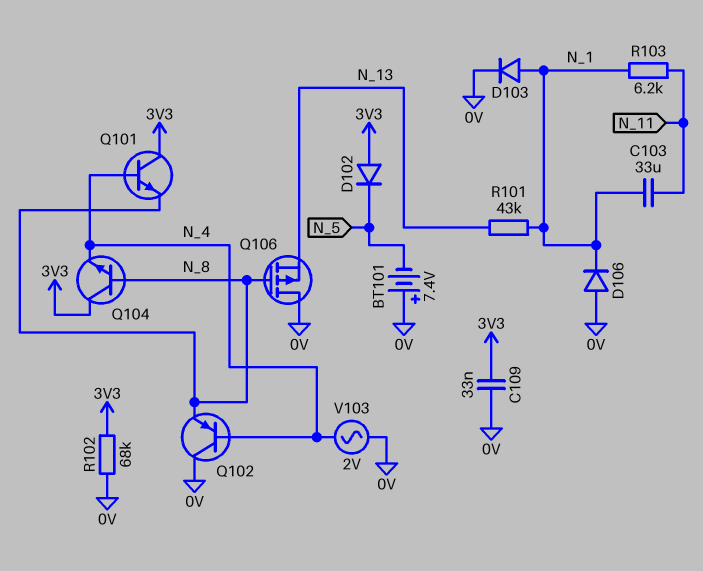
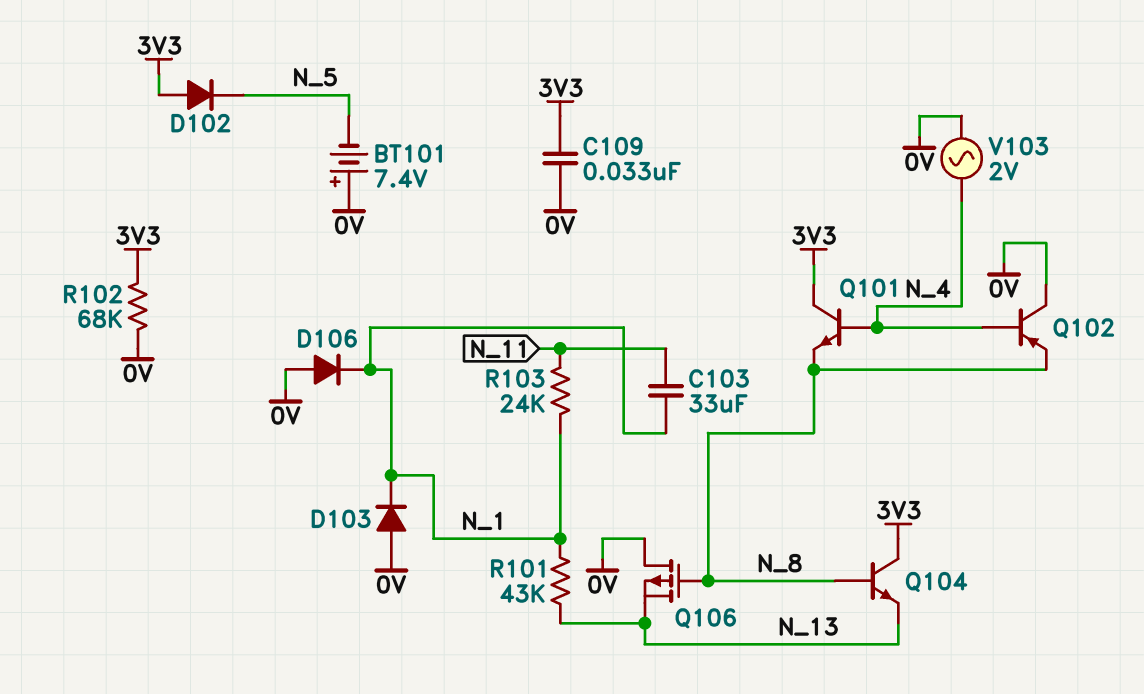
D103: diode (A N_1, K 0V) -> diode (A 0V, K N_1)
Q104: NPN (B N_8, C 3V3, E N_4) -> NPN (B N_8, C 3V3, E N_13)
R103: 6.2k (N_1, N_11) -> 24k (N_1, N_11)

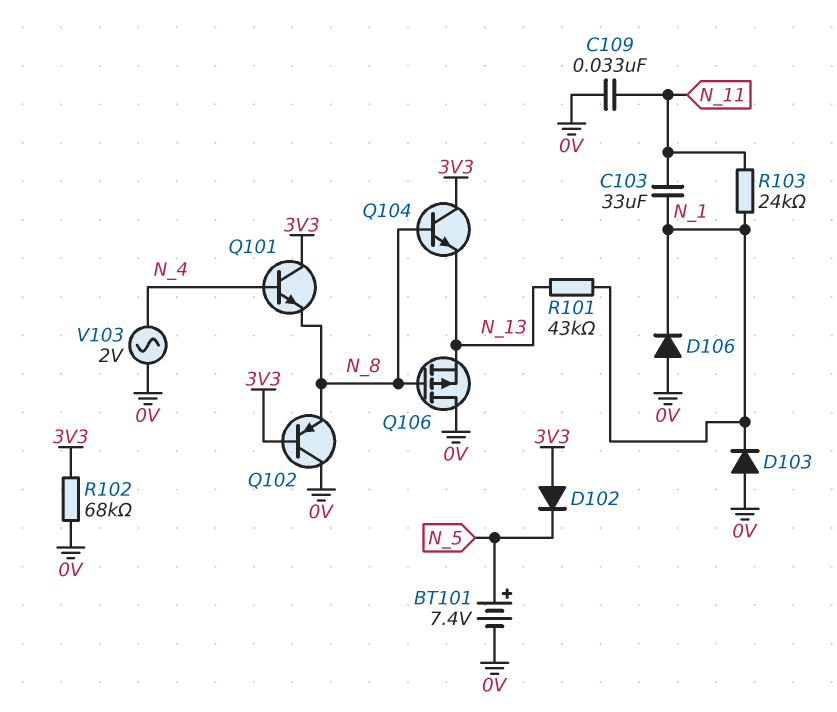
BT101: 7.4V (plus 0V, minus N_5) -> 7.4V (plus N_5, minus 0V)
C109: 33nF (0V, 3V3) -> 33nF (0V, N_11)
Q102: PNP (B N_4, C 0V, E N_8) -> PNP (B 3V3, C 0V, E N_8)

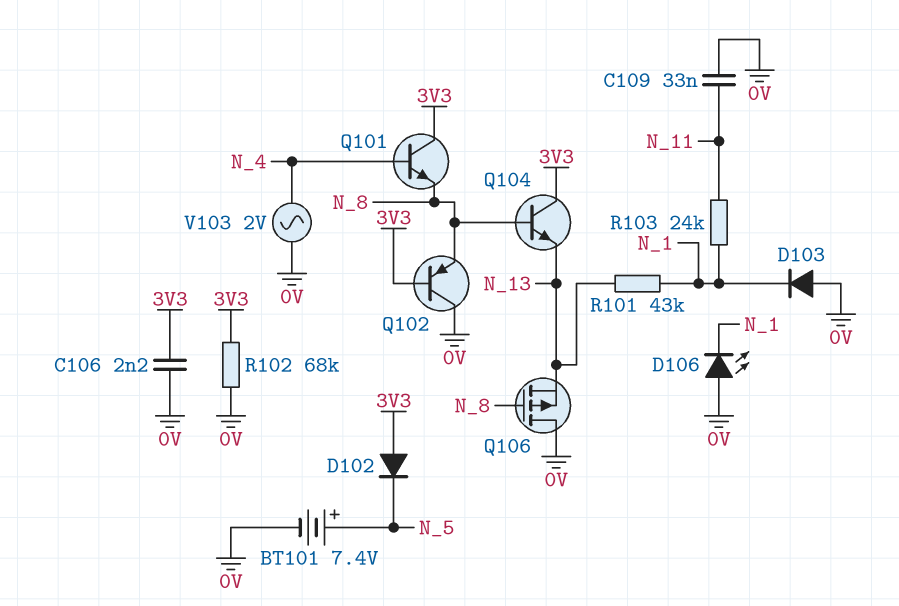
C103: 33uF (N_1, N_11) -> none
C106: none -> 2.2nF (0V, 3V3)
D106: diode (A 0V, K N_1) -> LED (A 0V, K N_1)

